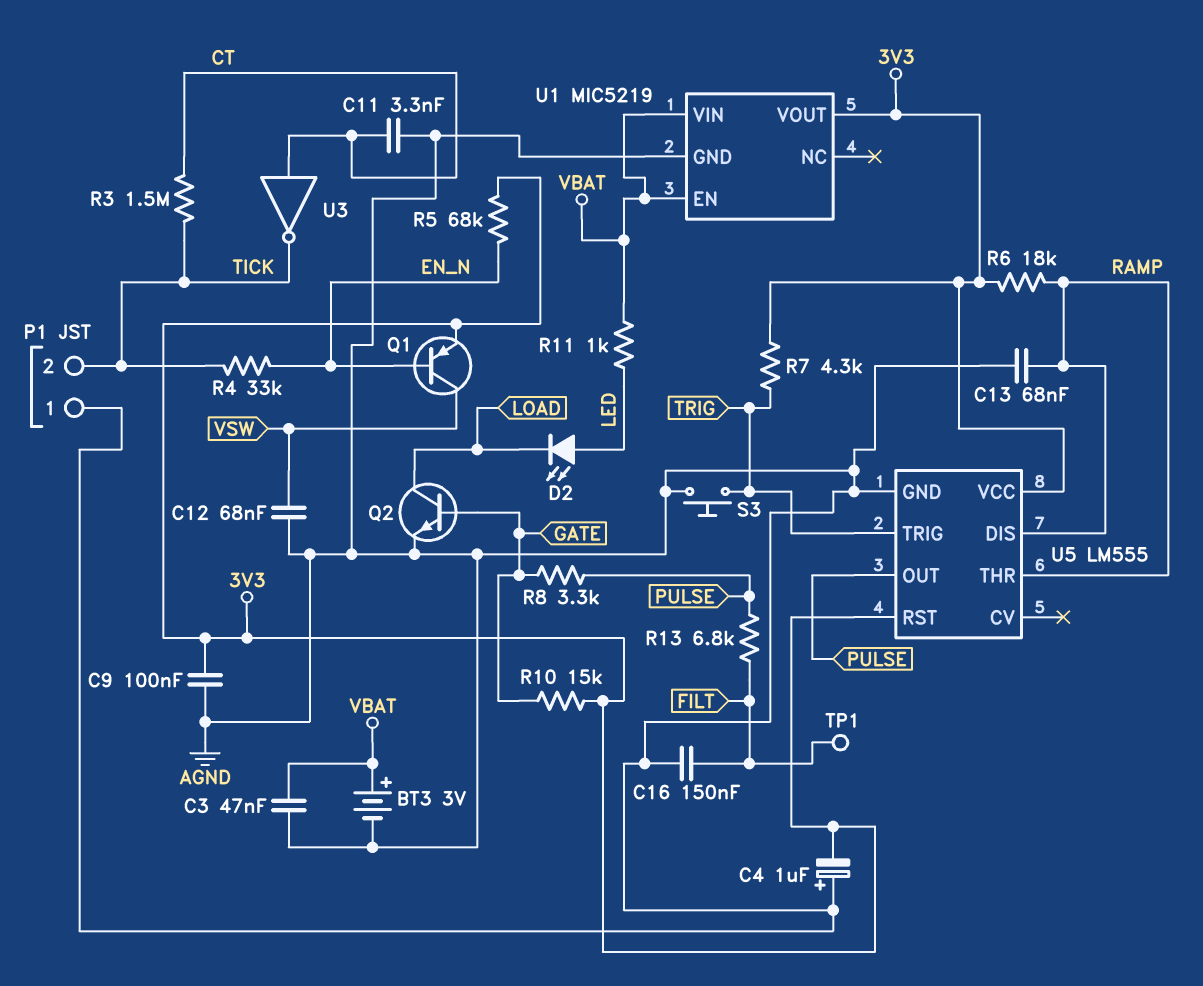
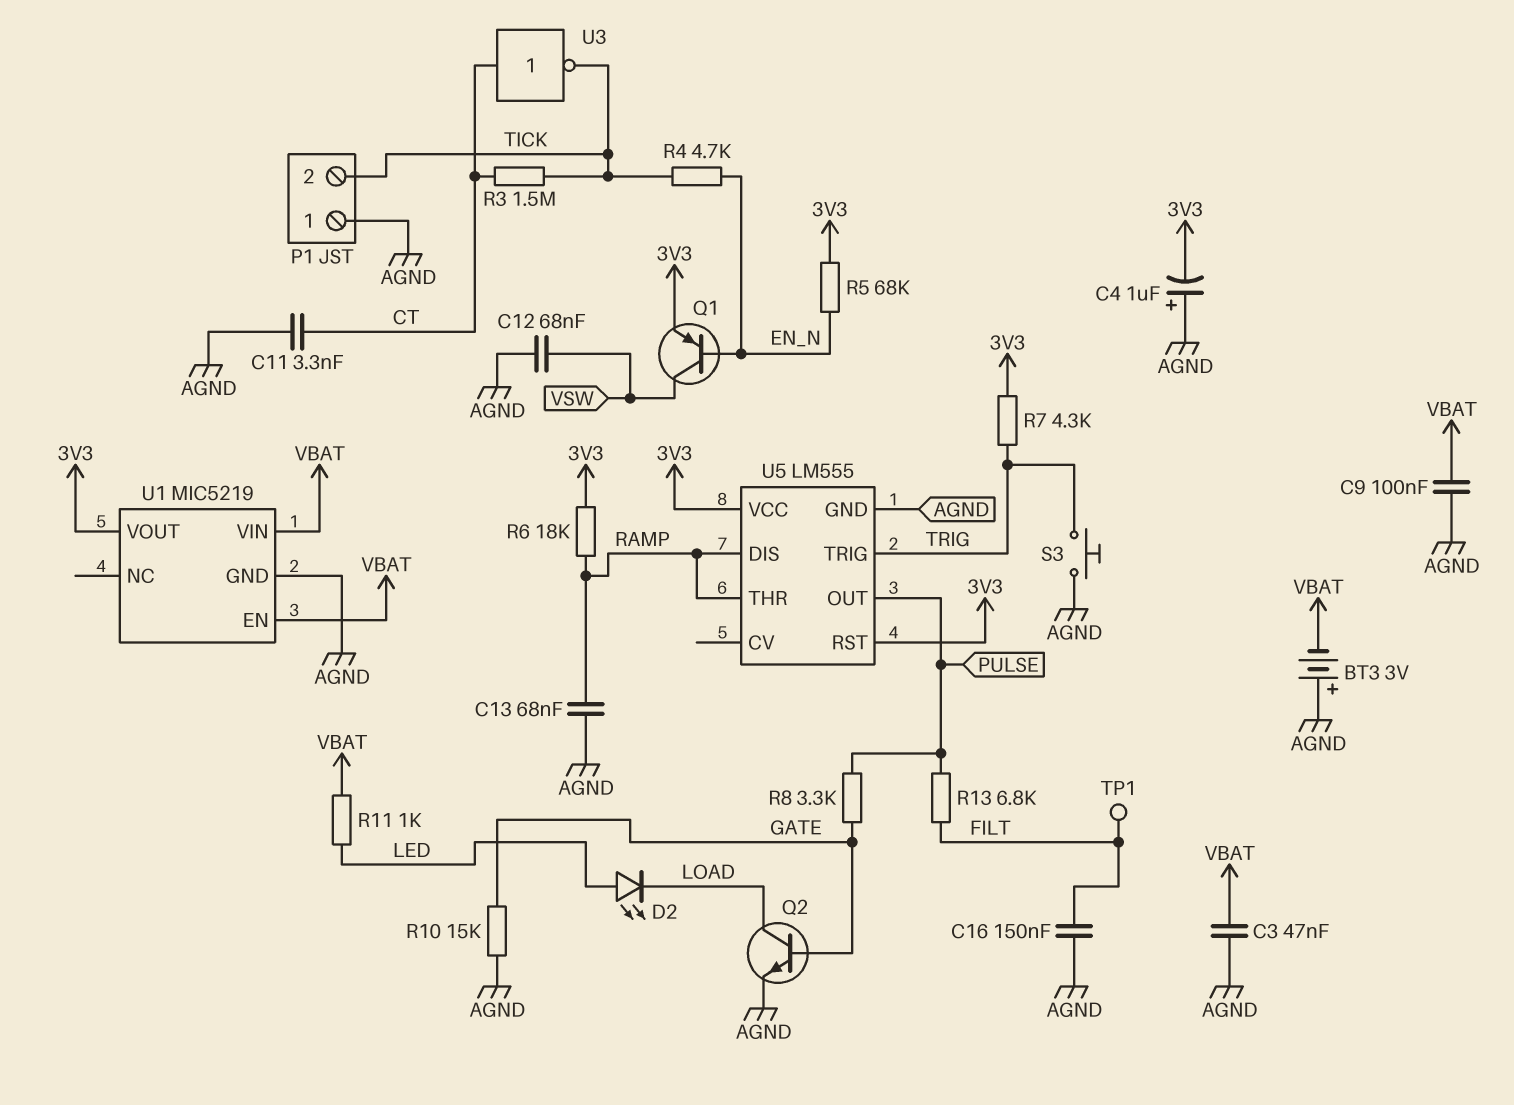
BT3: 3V (plus VBAT, minus AGND) -> 3V (plus AGND, minus VBAT)
C9: 100nF (3V3, AGND) -> 100nF (AGND, VBAT)
R4: 33k (EN_N, TICK) -> 4.7k (EN_N, TICK)
R10: 15k (3V3, GATE) -> 15k (AGND, GATE)

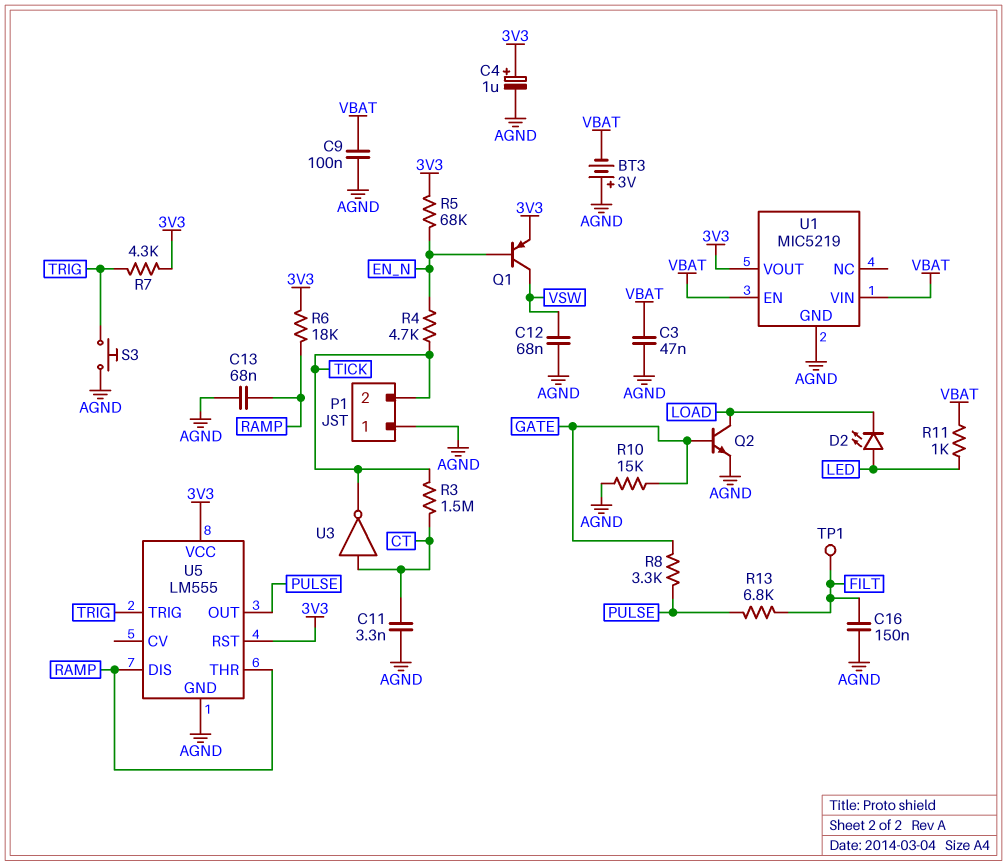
C4: 1uF (plus AGND, minus 3V3) -> 1uF (plus 3V3, minus AGND)

